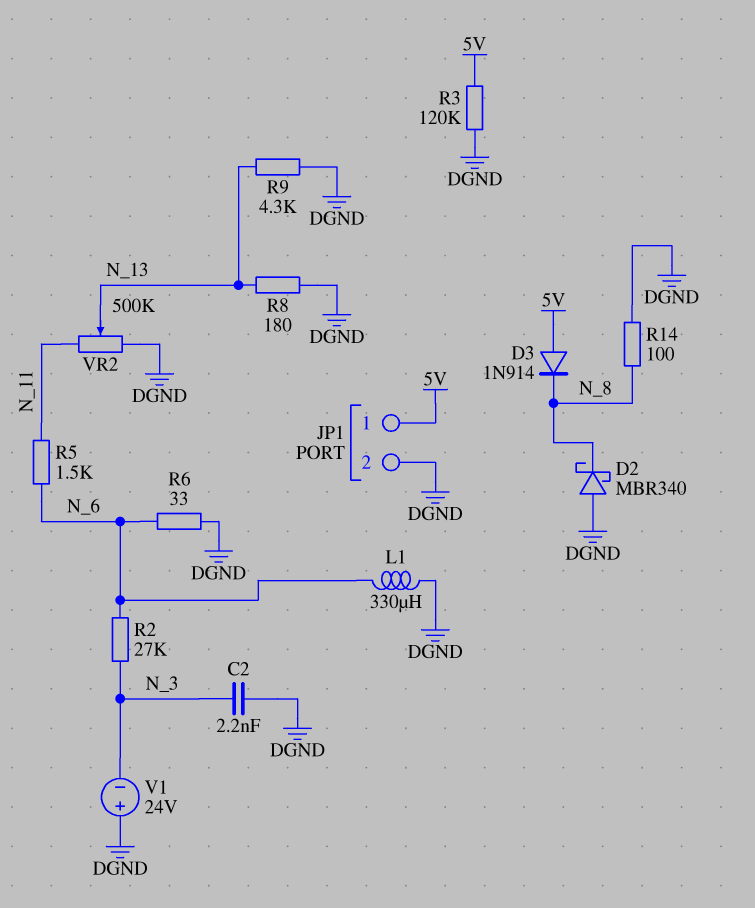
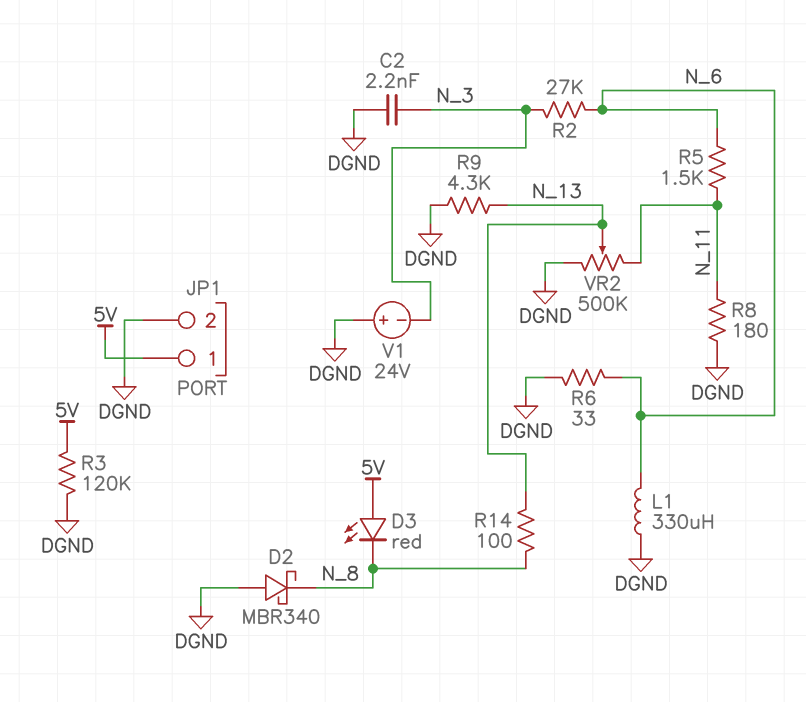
D3: diode 1N914 (A 5V, K N_8) -> LED red (A 5V, K N_8)
R8: 180 (DGND, N_13) -> 180 (DGND, N_11)
R14: 100 (DGND, N_8) -> 100 (N_8, N_13)

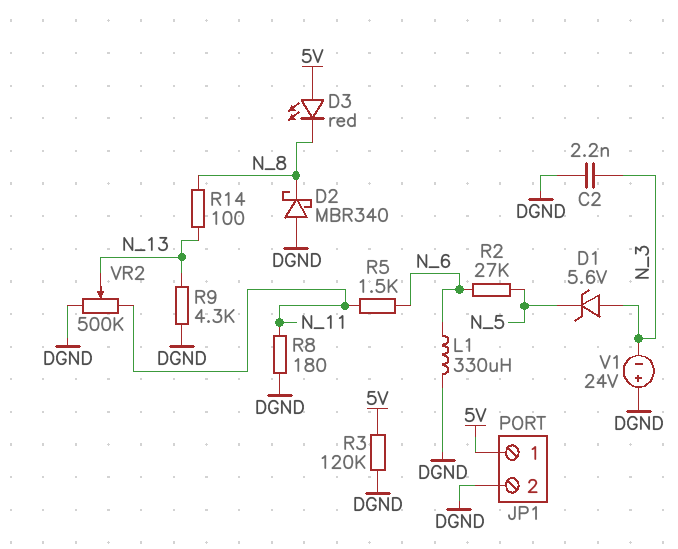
D1: none -> zener 5.6V (A N_3, K N_5)
R2: 27k (N_3, N_6) -> 27k (N_5, N_6)
R6: 33 (DGND, N_6) -> none

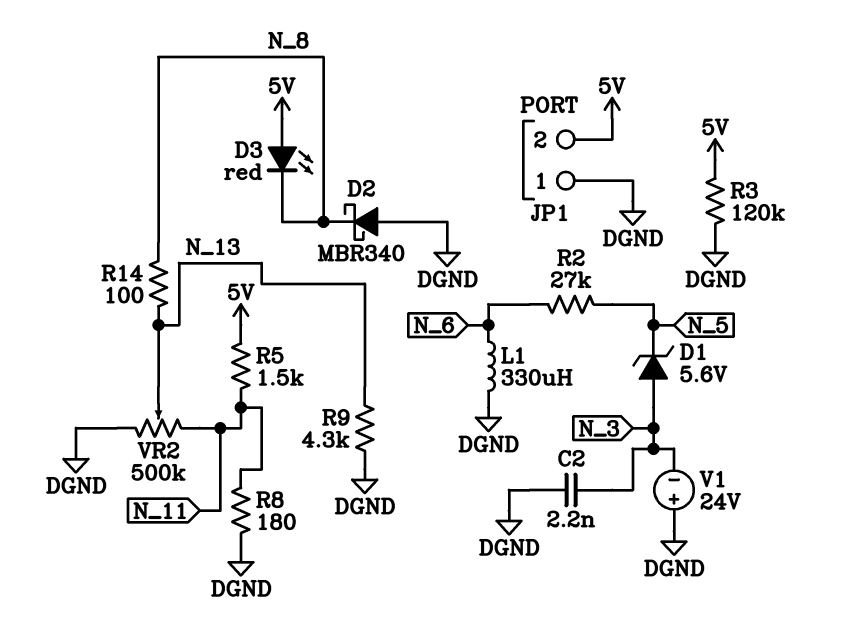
JP1 pin 1: 5V -> DGND
JP1 pin 2: DGND -> 5V
R5: 1.5k (N_6, N_11) -> 1.5k (5V, N_11)

